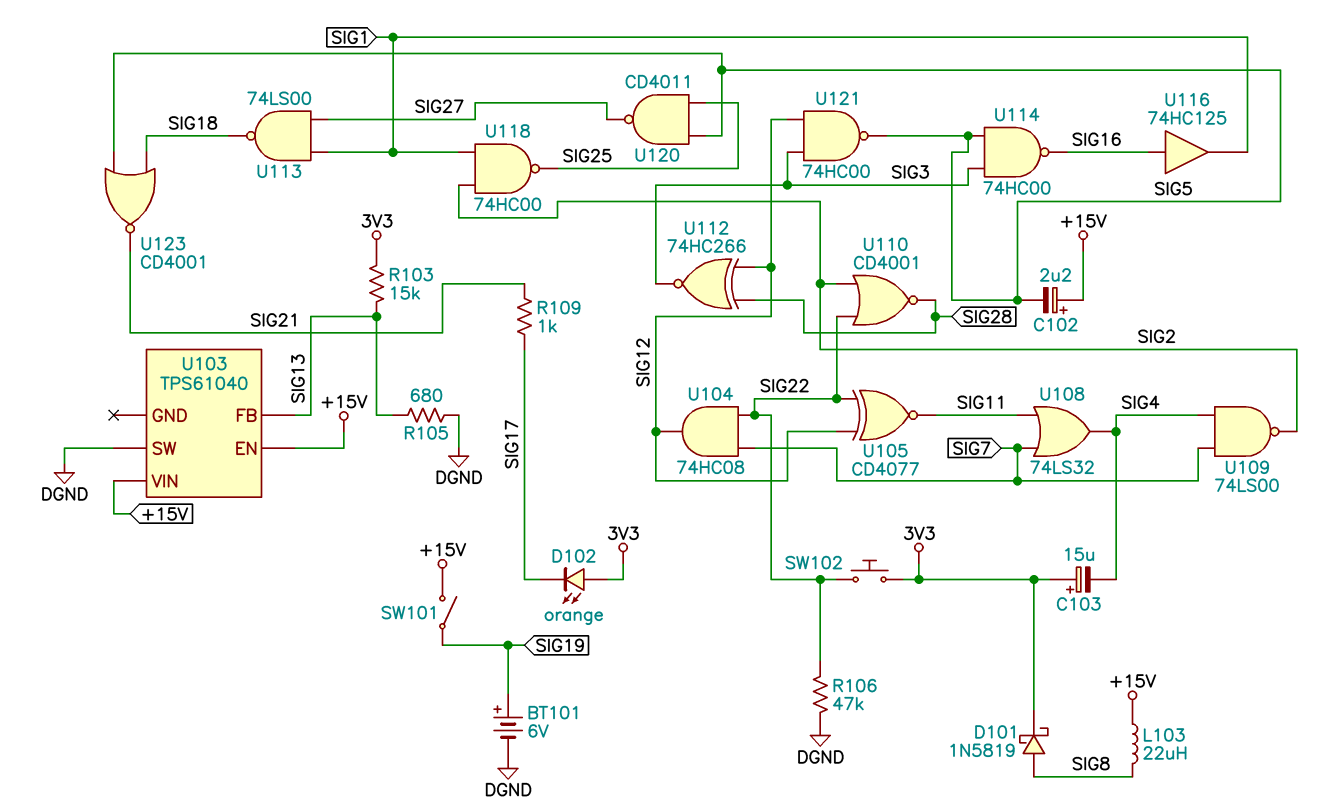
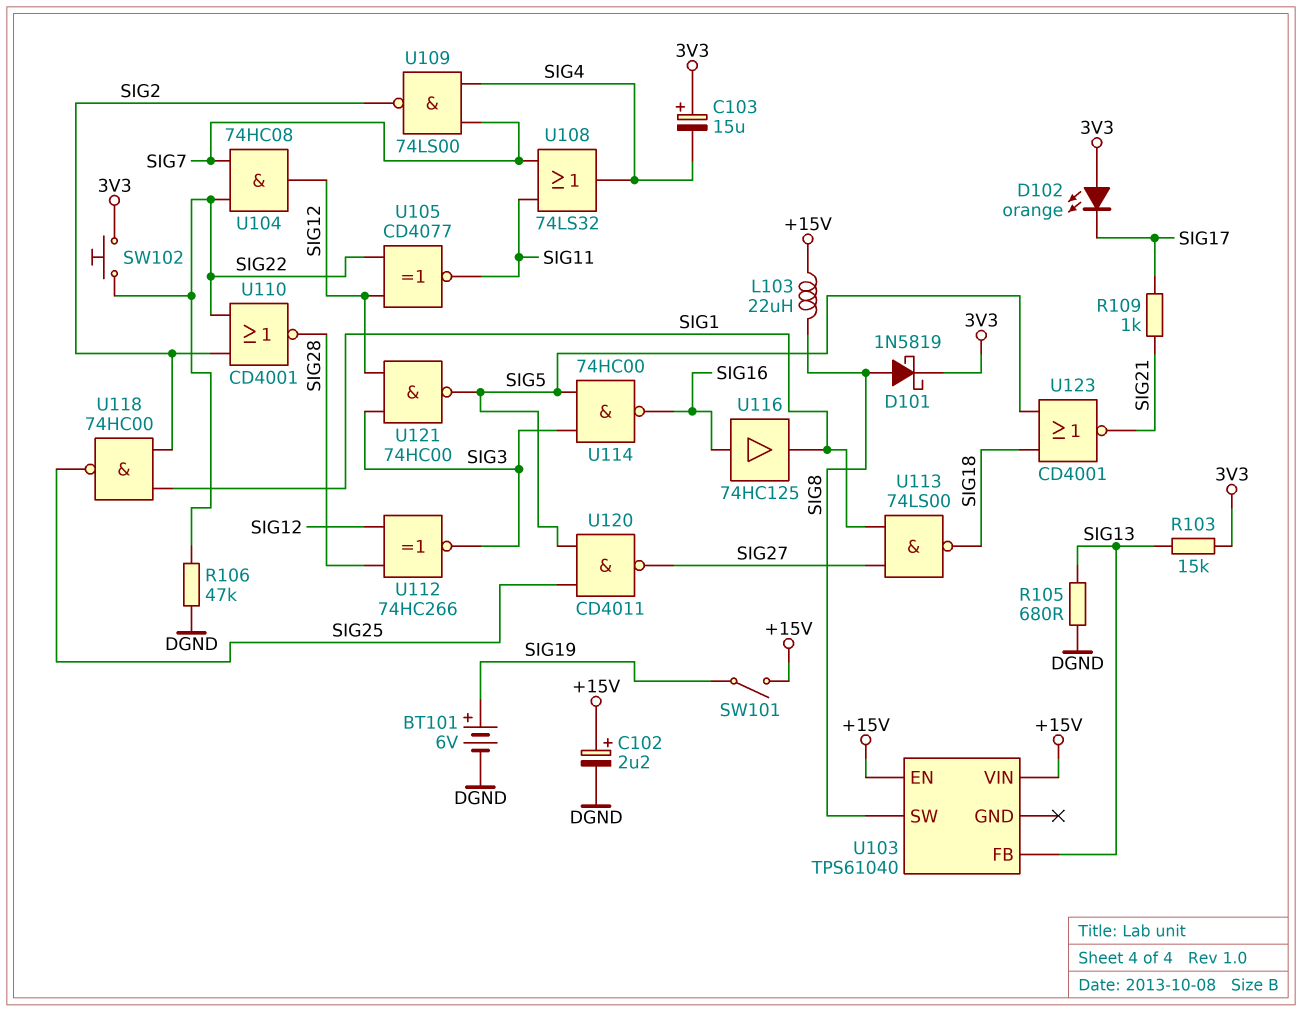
C102: 2.2uF (plus +15V, minus SIG5) -> 2.2uF (plus +15V, minus DGND)
U103 pin SW: DGND -> SIG8

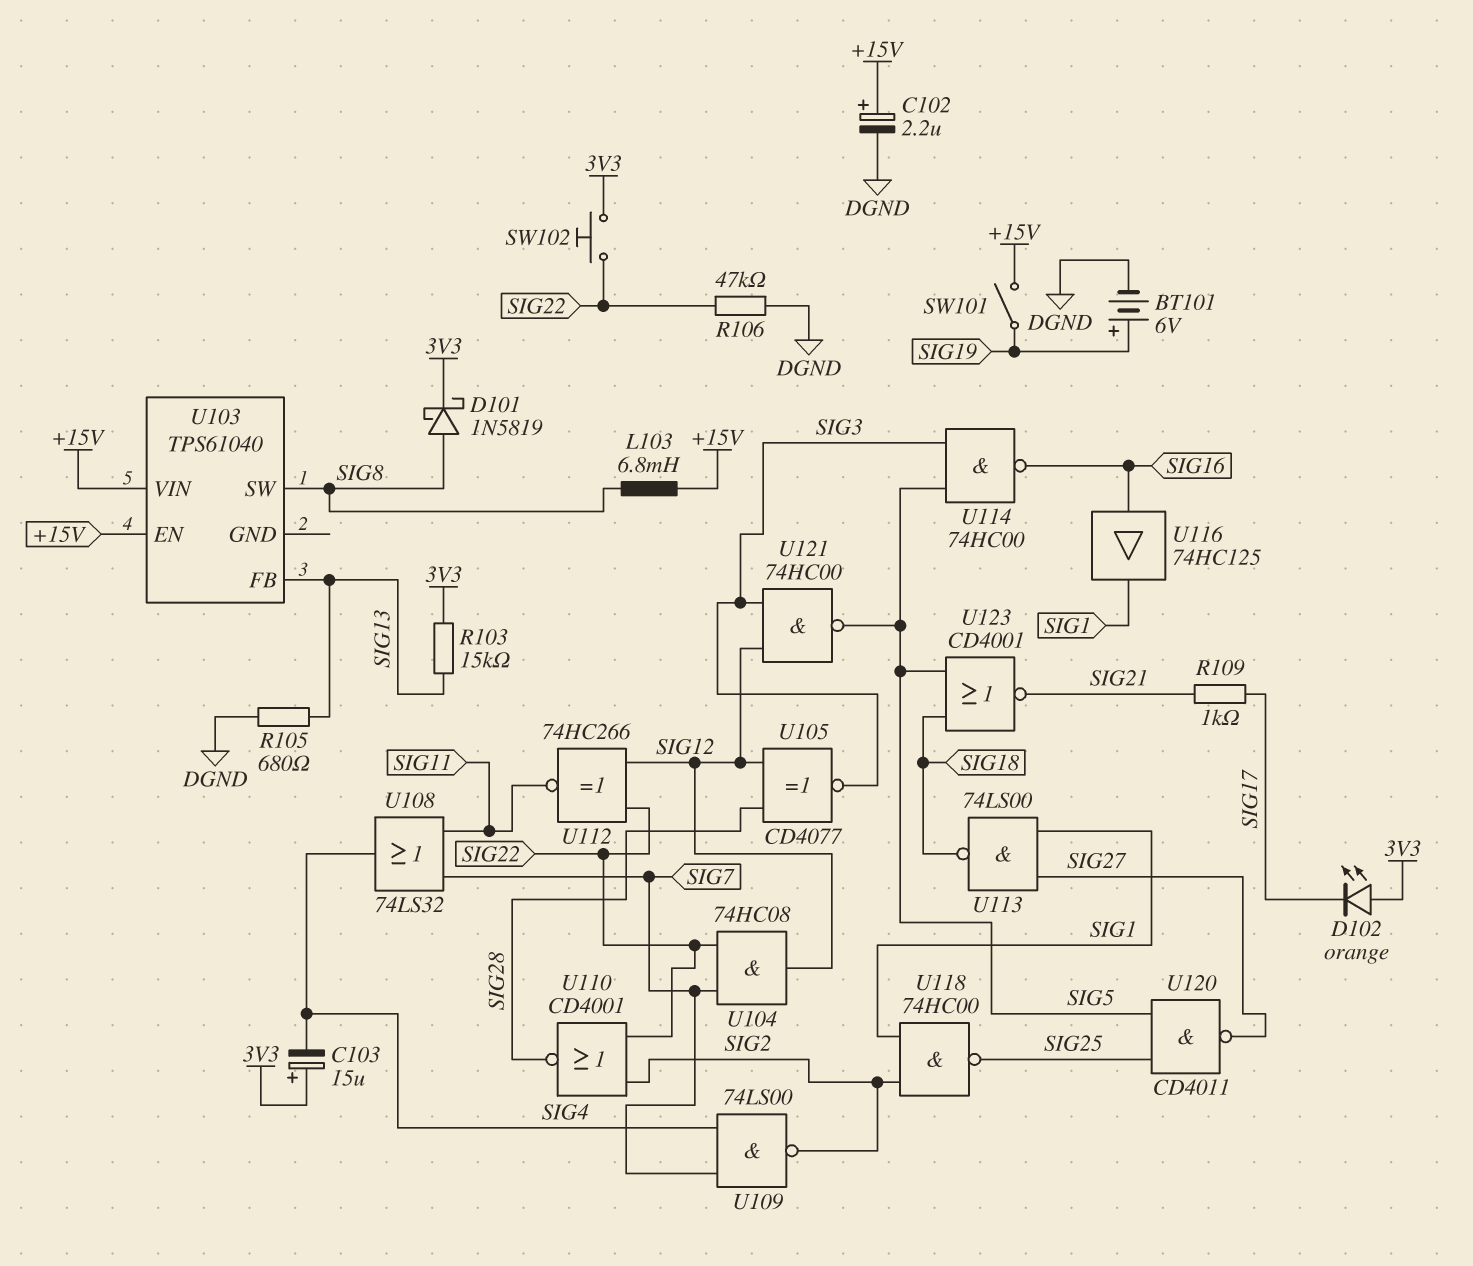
L103: 22uH (+15V, SIG8) -> 6.8mH (+15V, SIG8)
U105: XNOR CD4077 (in SIG12, in SIG22, out SIG11) -> XNOR CD4077 (in SIG12, in SIG28, out SIG3)
U112: XNOR 74HC266 (in SIG12, in SIG28, out SIG3) -> XNOR 74HC266 (in SIG12, in SIG22, out SIG11)

